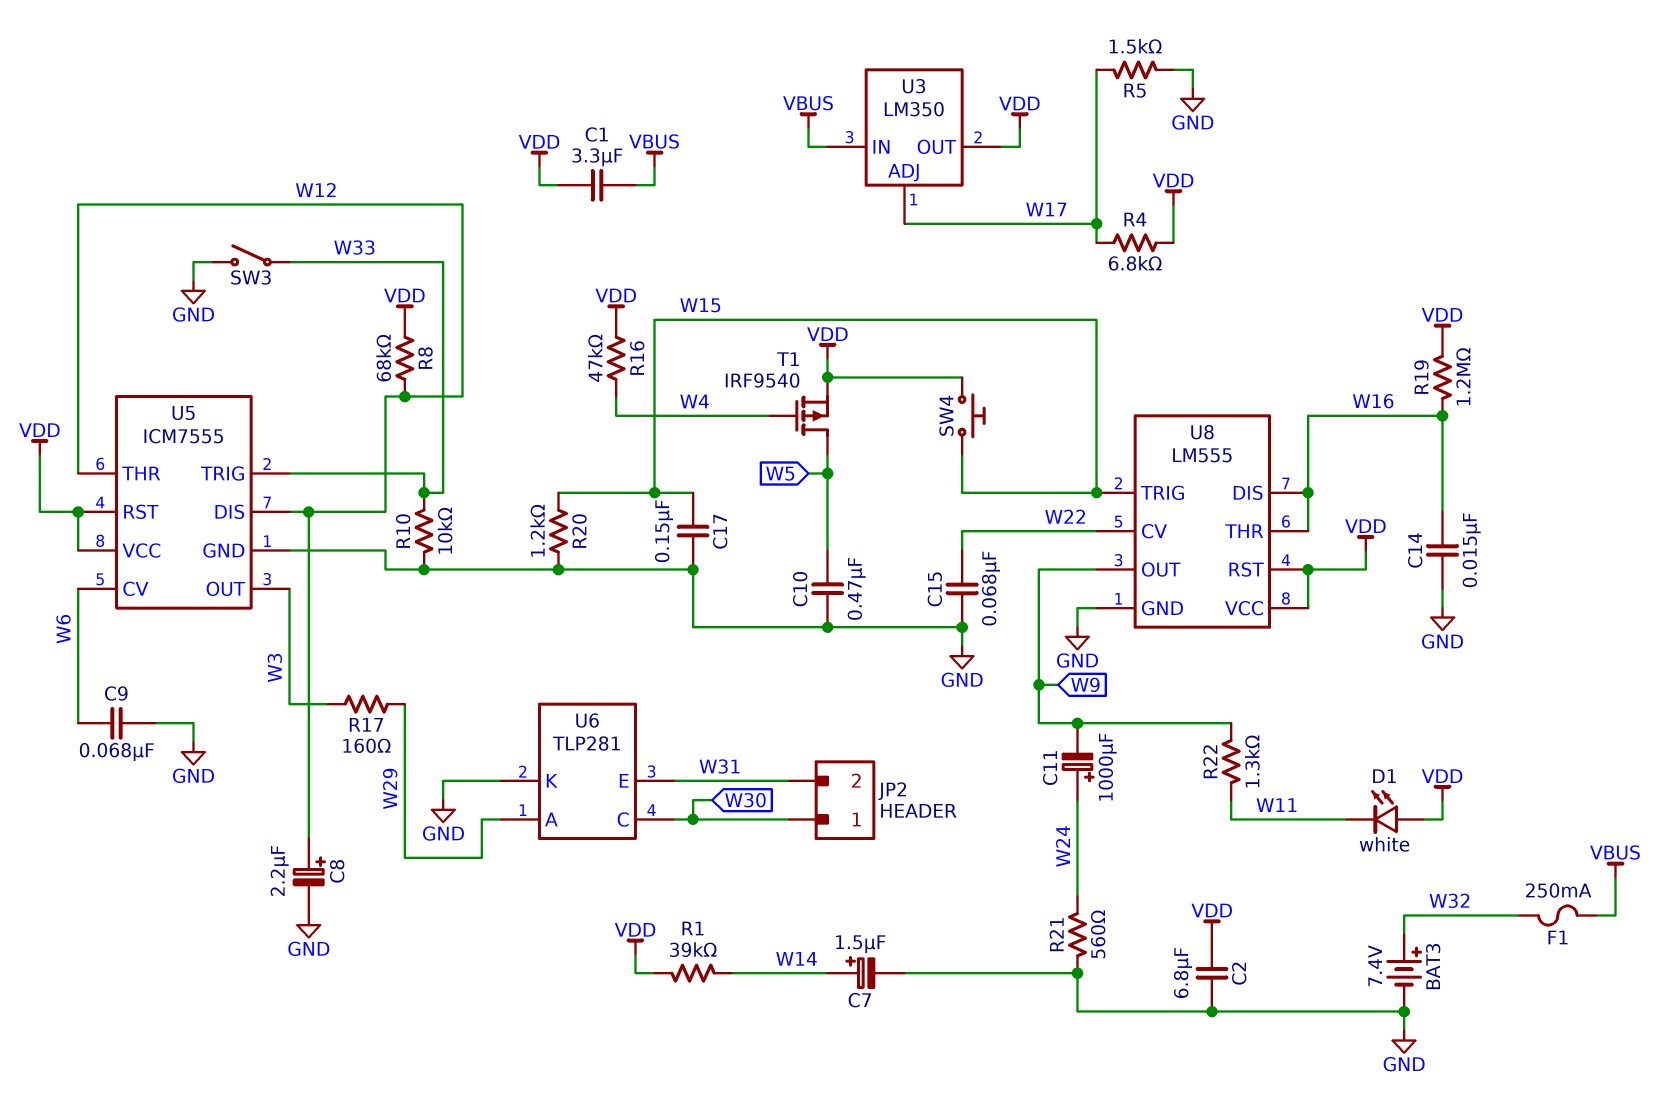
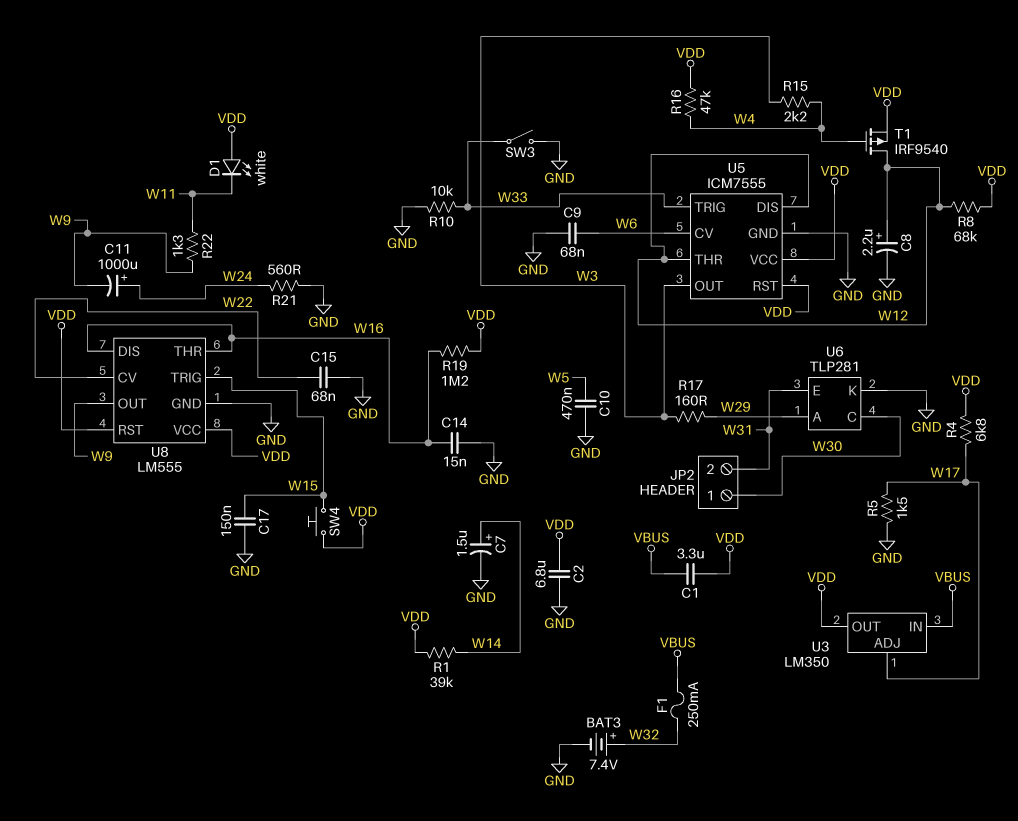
R15: none -> 2.2k (W3, W4)
R20: 1.2k (GND, W15) -> none
T1: PMOS IRF9540 (G W4, D W5, S VDD) -> PMOS IRF9540 (G W4, D W12, S VDD)

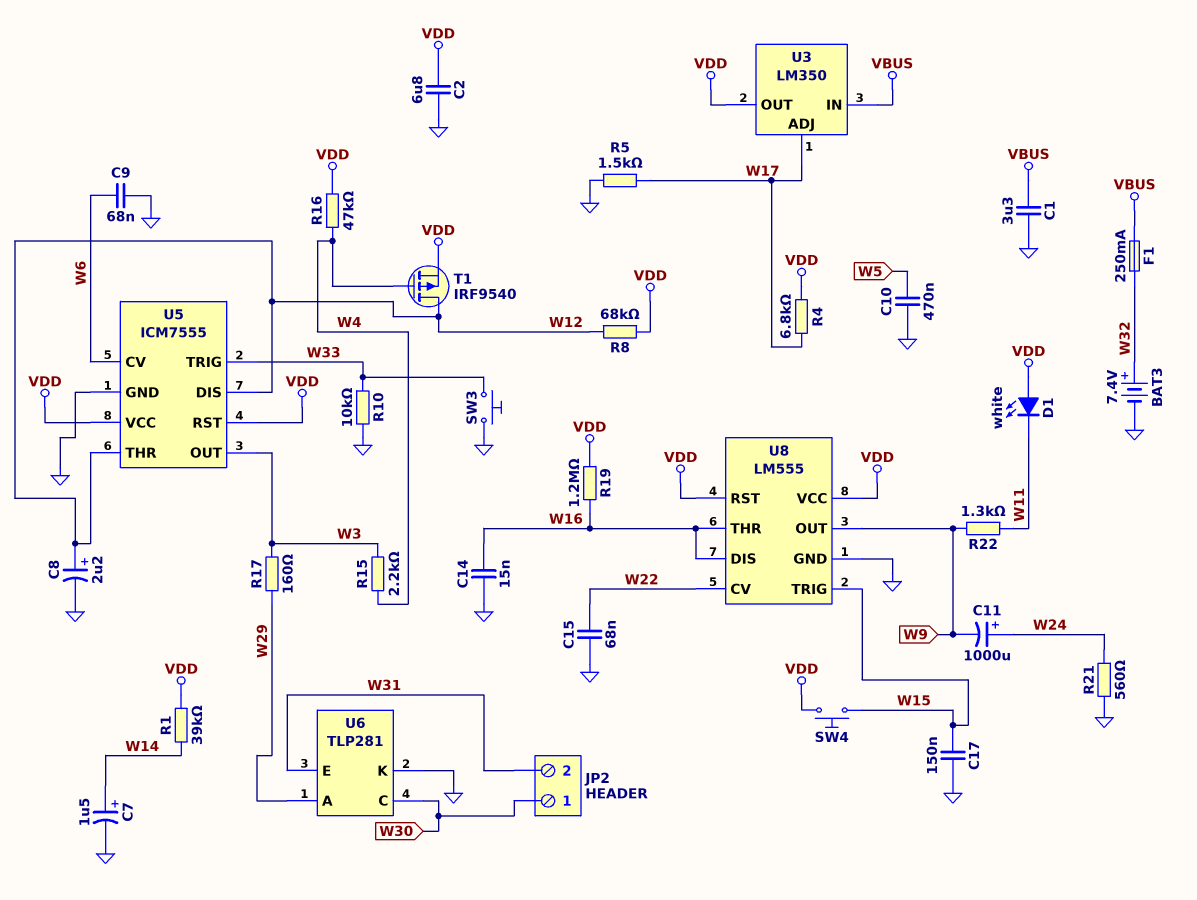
C1: 3.3uF (VBUS, VDD) -> 3.3uF (GND, VBUS)
SW3: switch (GND, W33) -> button (GND, W33)

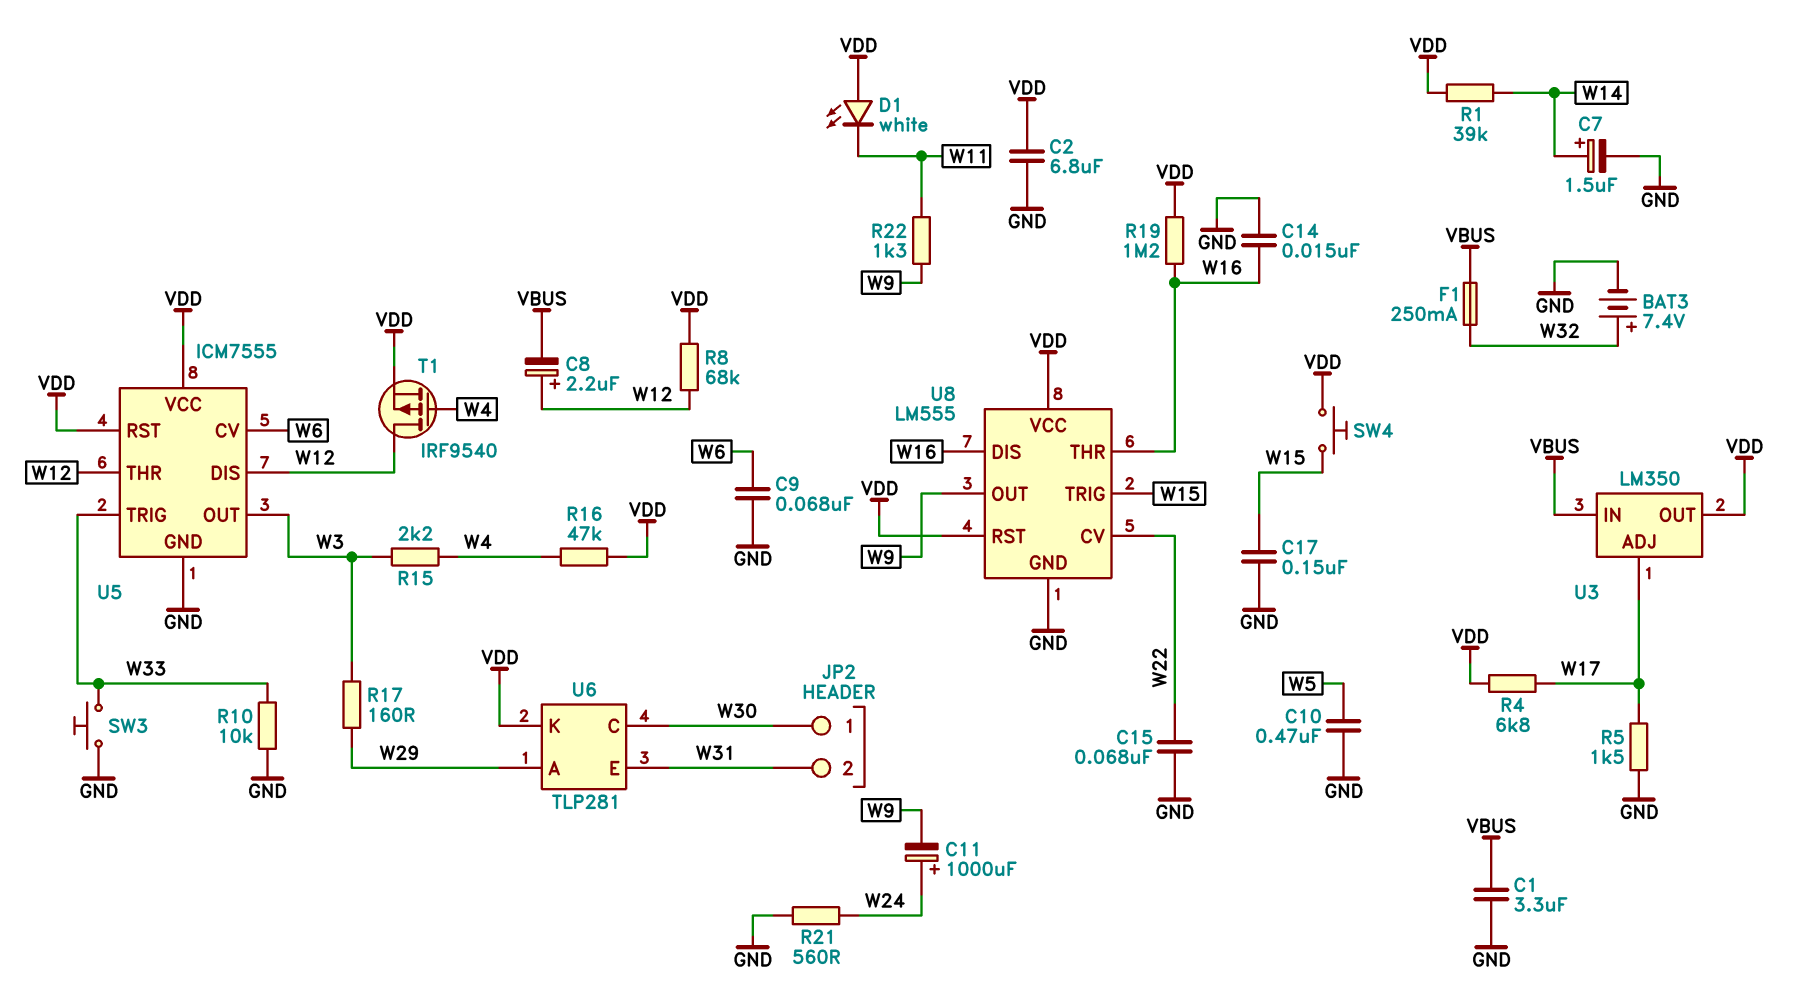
C8: 2.2uF (plus W12, minus GND) -> 2.2uF (plus W12, minus VBUS)
U6 pin K: GND -> VDD

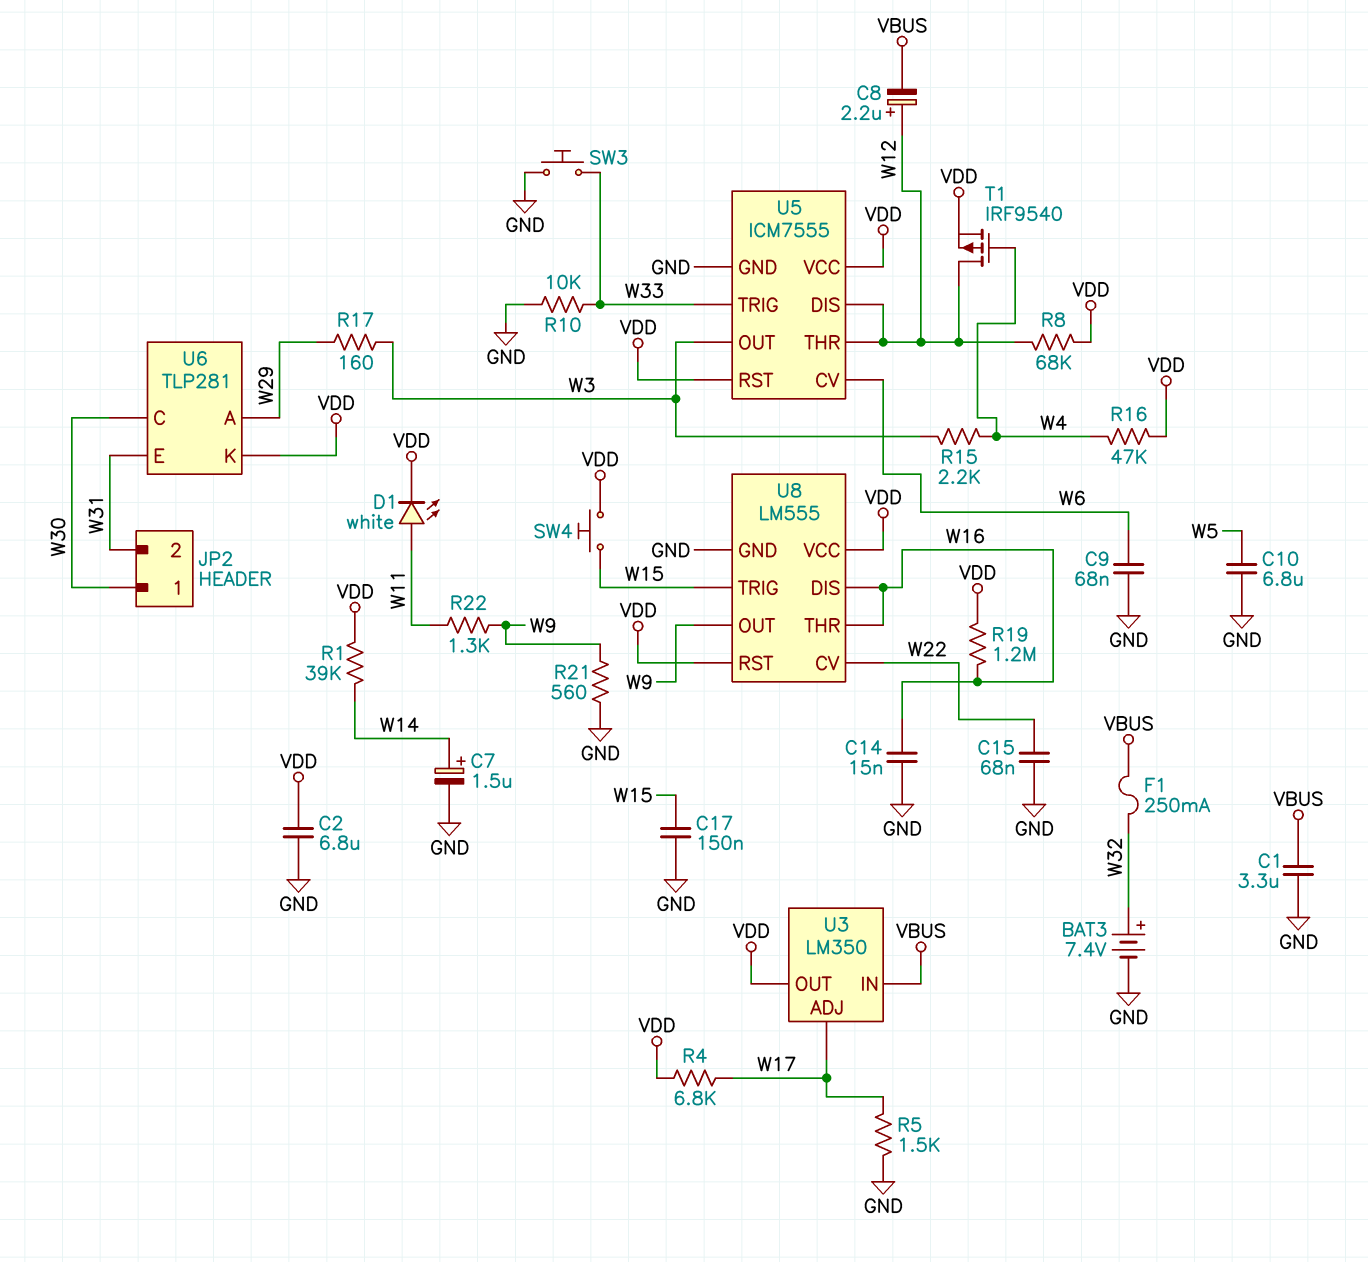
C10: 470nF (GND, W5) -> 6.8uF (GND, W5)
C11: 1000uF (plus W24, minus W9) -> none
D1: LED white (A VDD, K W11) -> LED white (A W11, K VDD)
R21: 560 (GND, W24) -> 560 (GND, W9)

